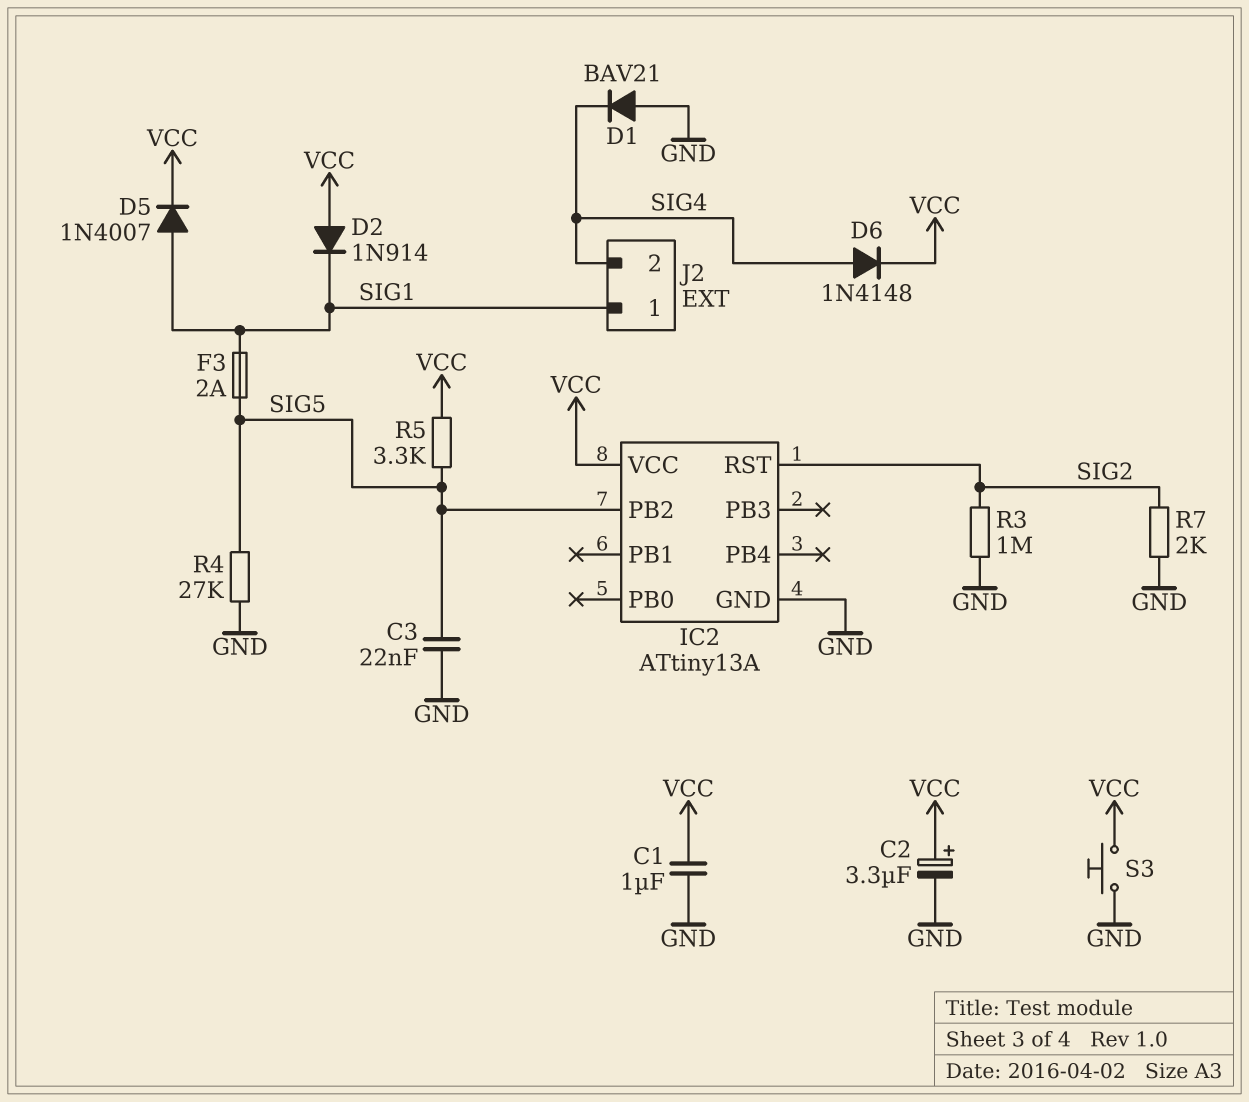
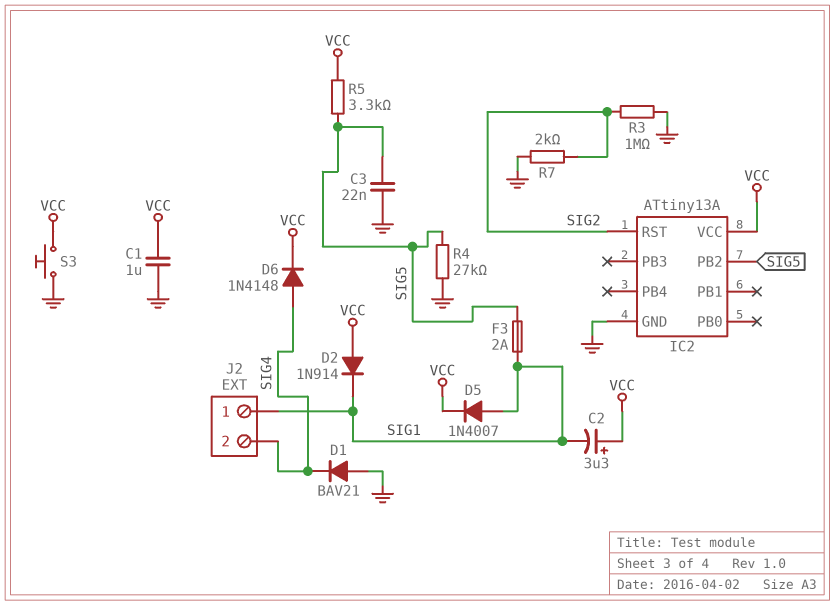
C2: 3.3uF (plus VCC, minus GND) -> 3.3uF (plus VCC, minus SIG1)

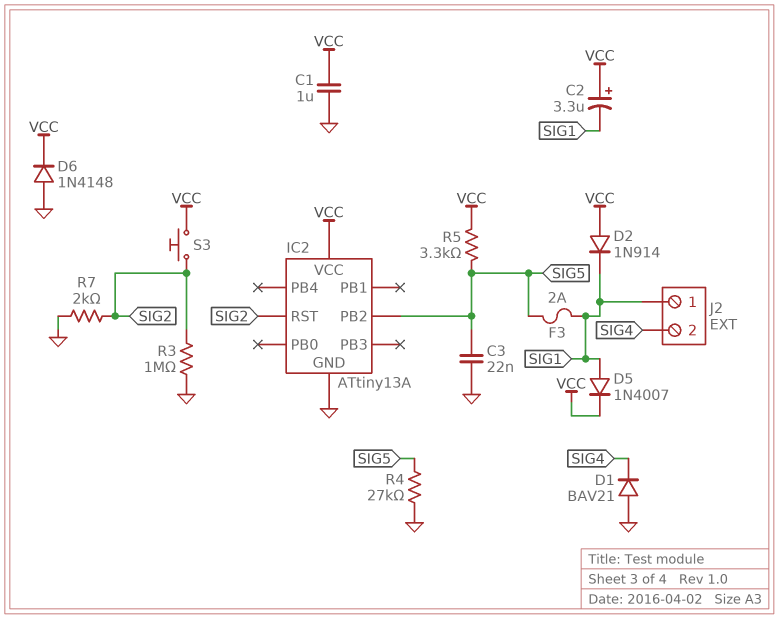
D6: diode 1N4148 (A SIG4, K VCC) -> diode 1N4148 (A GND, K VCC)
S3: button (GND, VCC) -> button (SIG2, VCC)

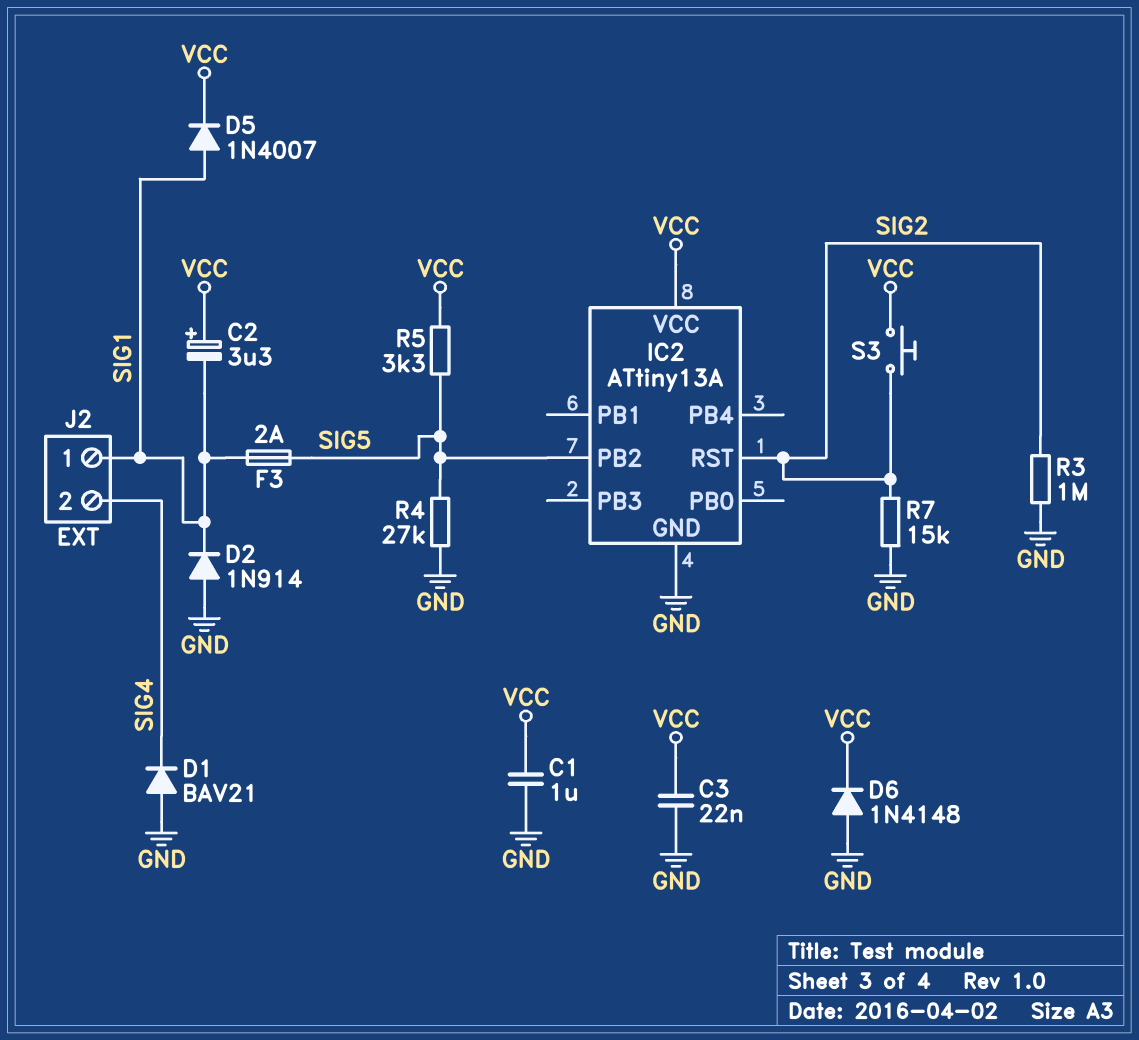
C3: 22nF (GND, SIG5) -> 22nF (GND, VCC)
D2: diode 1N914 (A VCC, K SIG1) -> diode 1N914 (A GND, K SIG1)
R7: 2k (GND, SIG2) -> 15k (GND, SIG2)

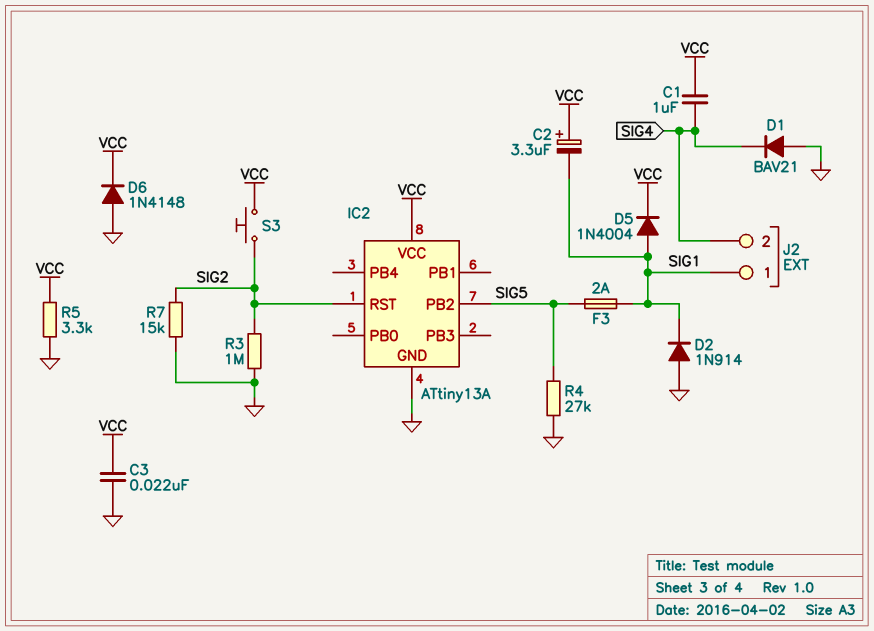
C1: 1uF (GND, VCC) -> 1uF (SIG4, VCC)
D5: diode 1N4007 (A SIG1, K VCC) -> diode 1N4004 (A SIG1, K VCC)
R5: 3.3k (SIG5, VCC) -> 3.3k (GND, VCC)

